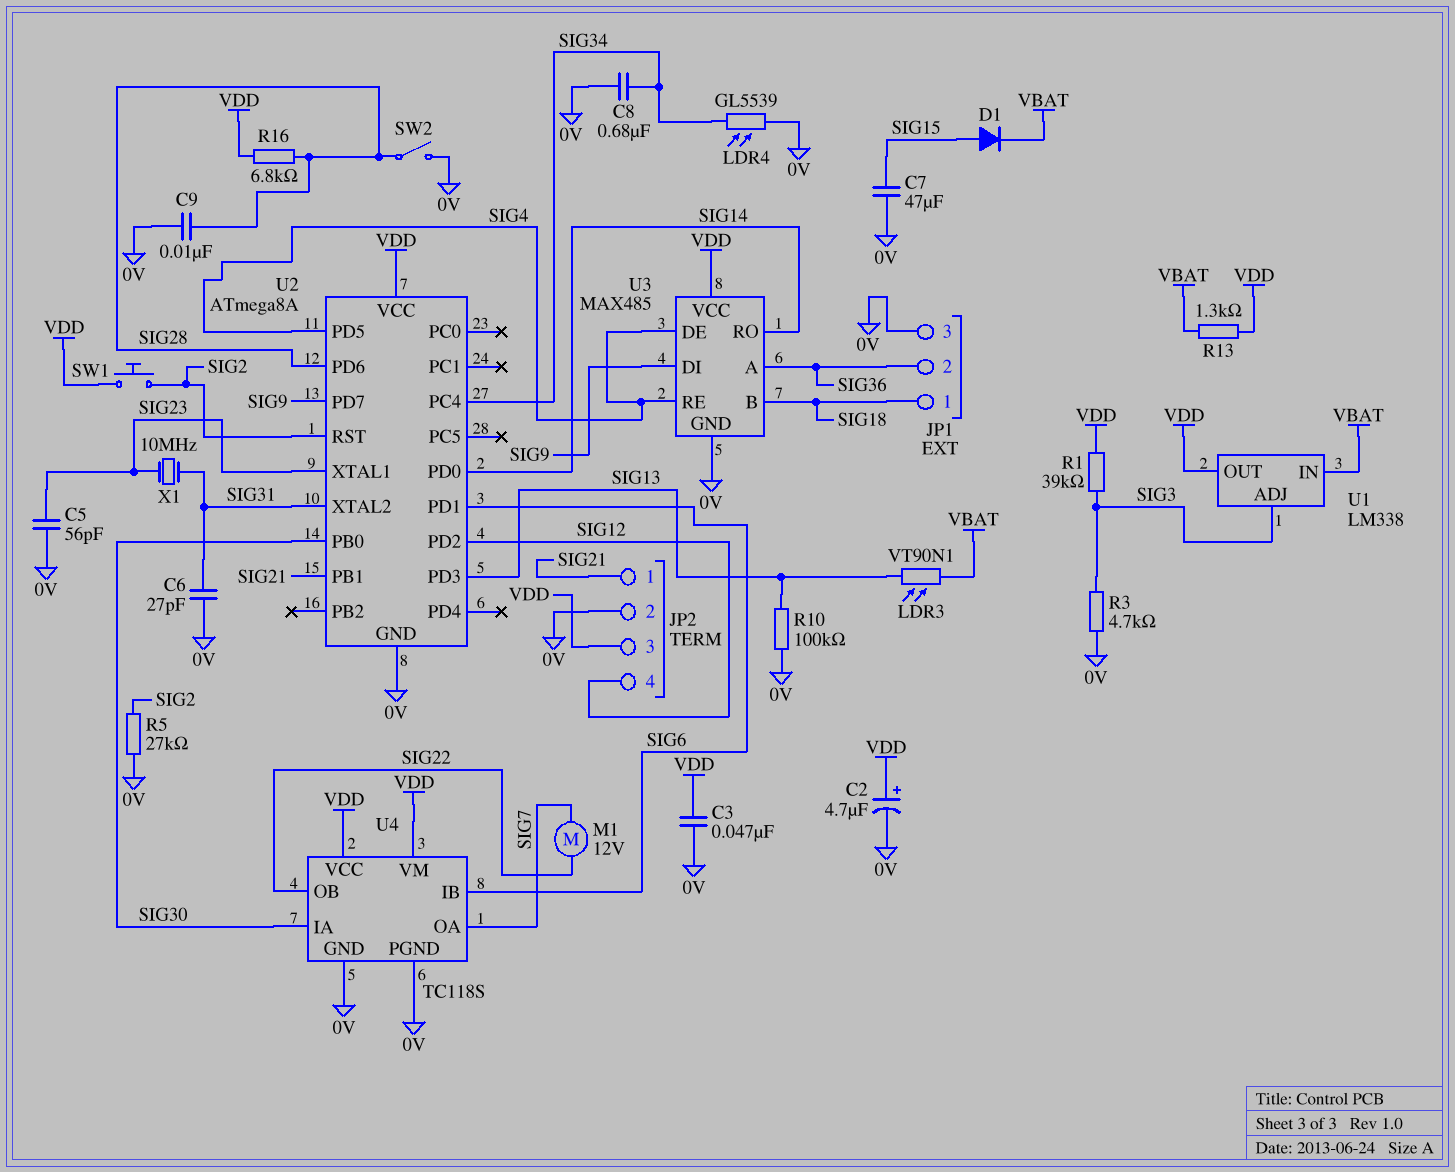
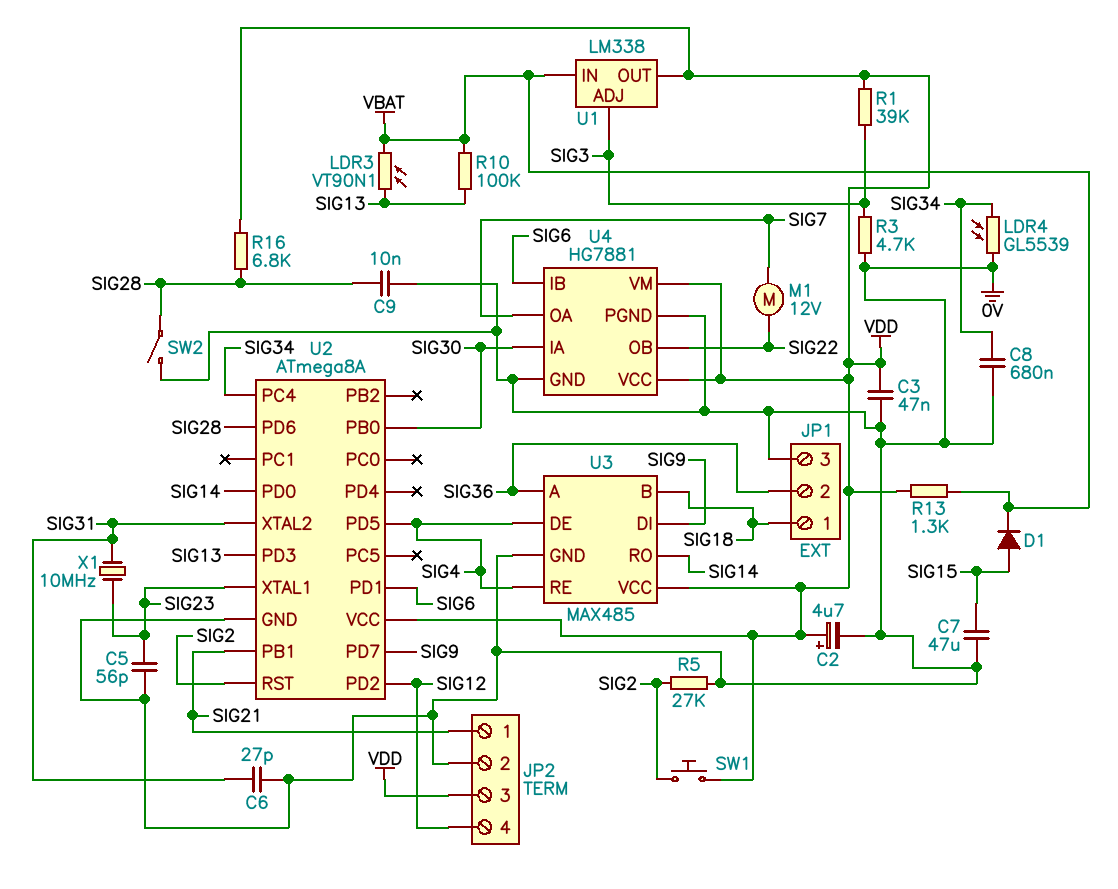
R10: 100k (0V, SIG13) -> 100k (SIG13, VBAT)
U4: TC118S -> HG7881

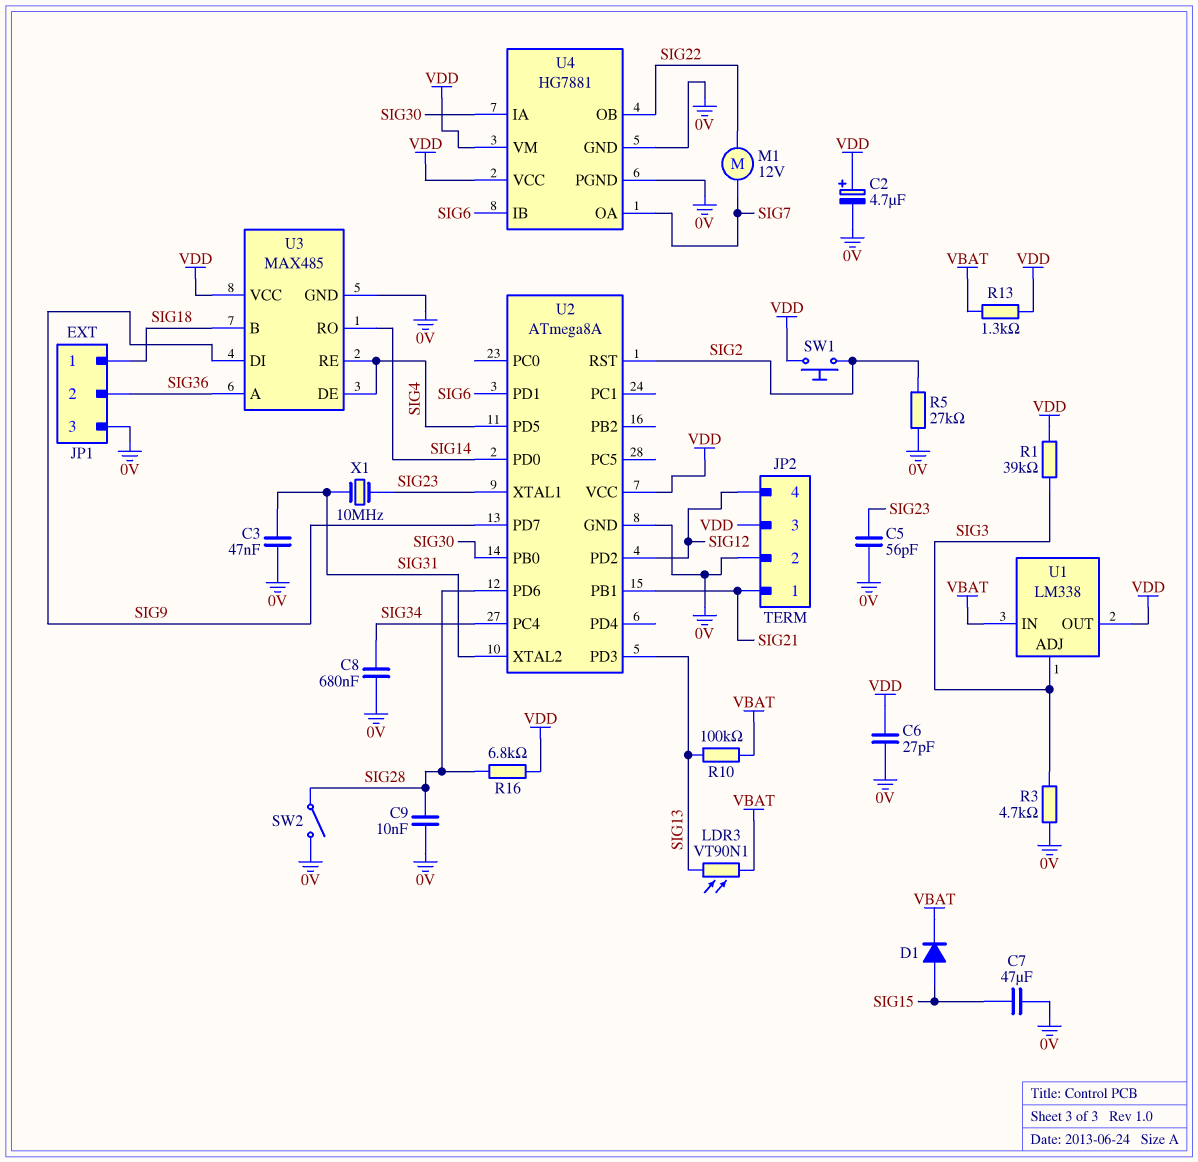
C3: 47nF (0V, VDD) -> 47nF (0V, SIG31)
C6: 27pF (0V, SIG31) -> 27pF (0V, VDD)
LDR4: GL5539 (0V, SIG34) -> none

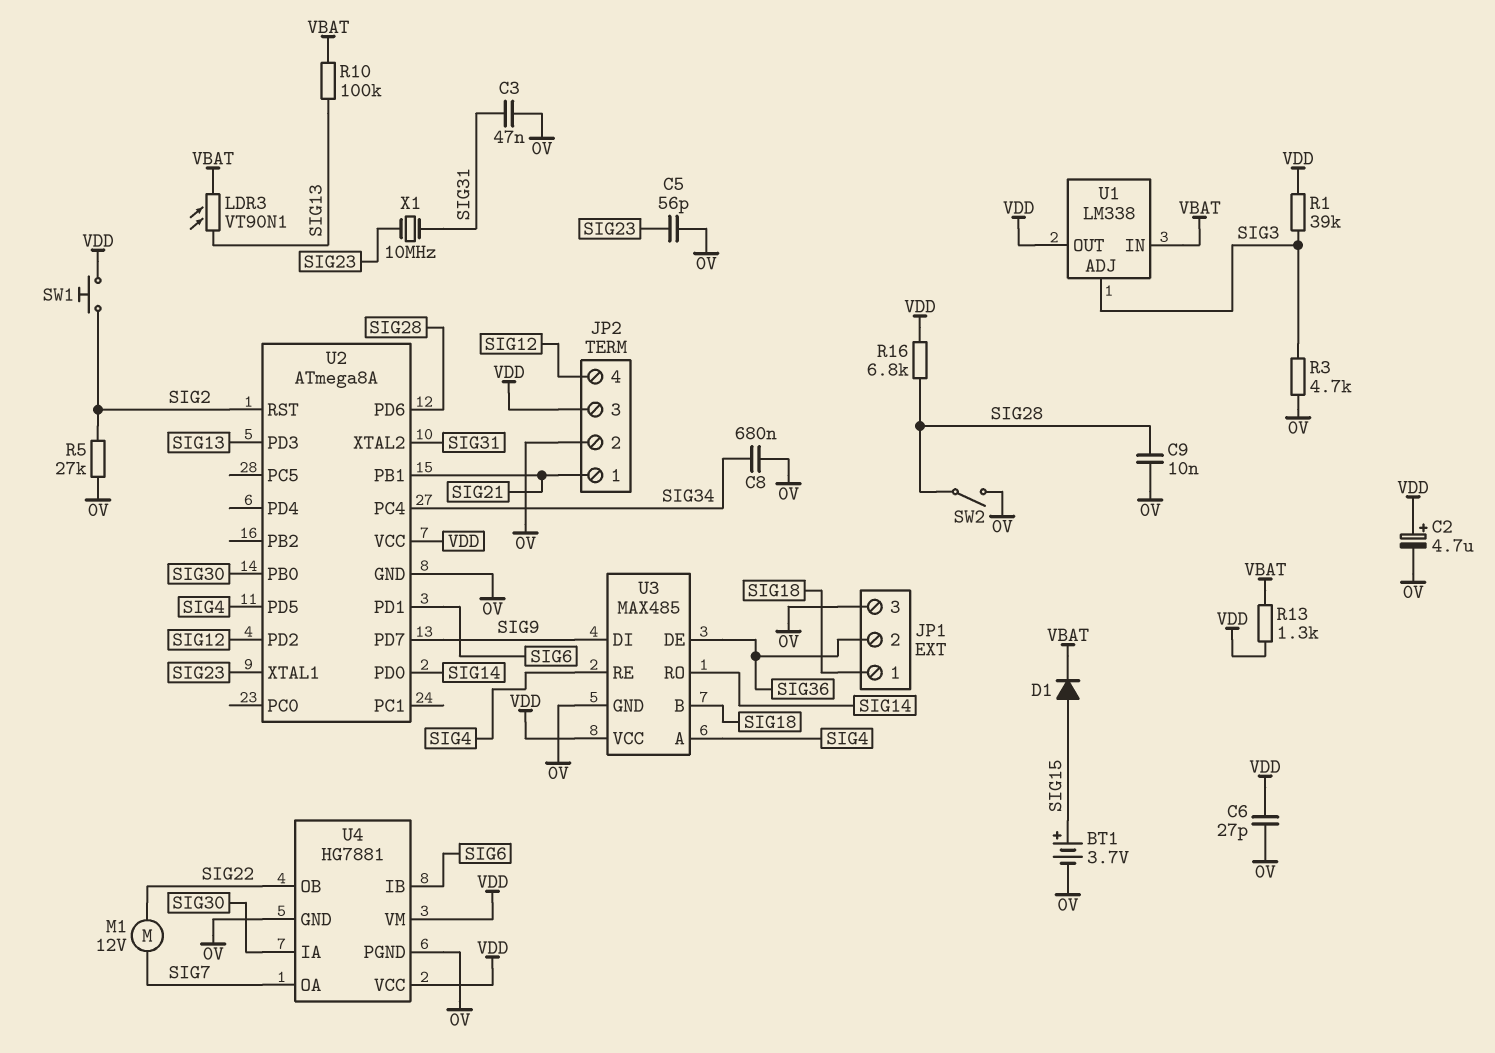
BT1: none -> 3.7V (plus SIG15, minus 0V)
C7: 47uF (0V, SIG15) -> none
U3 pin A: SIG36 -> SIG4
U3 pin DE: SIG4 -> SIG36

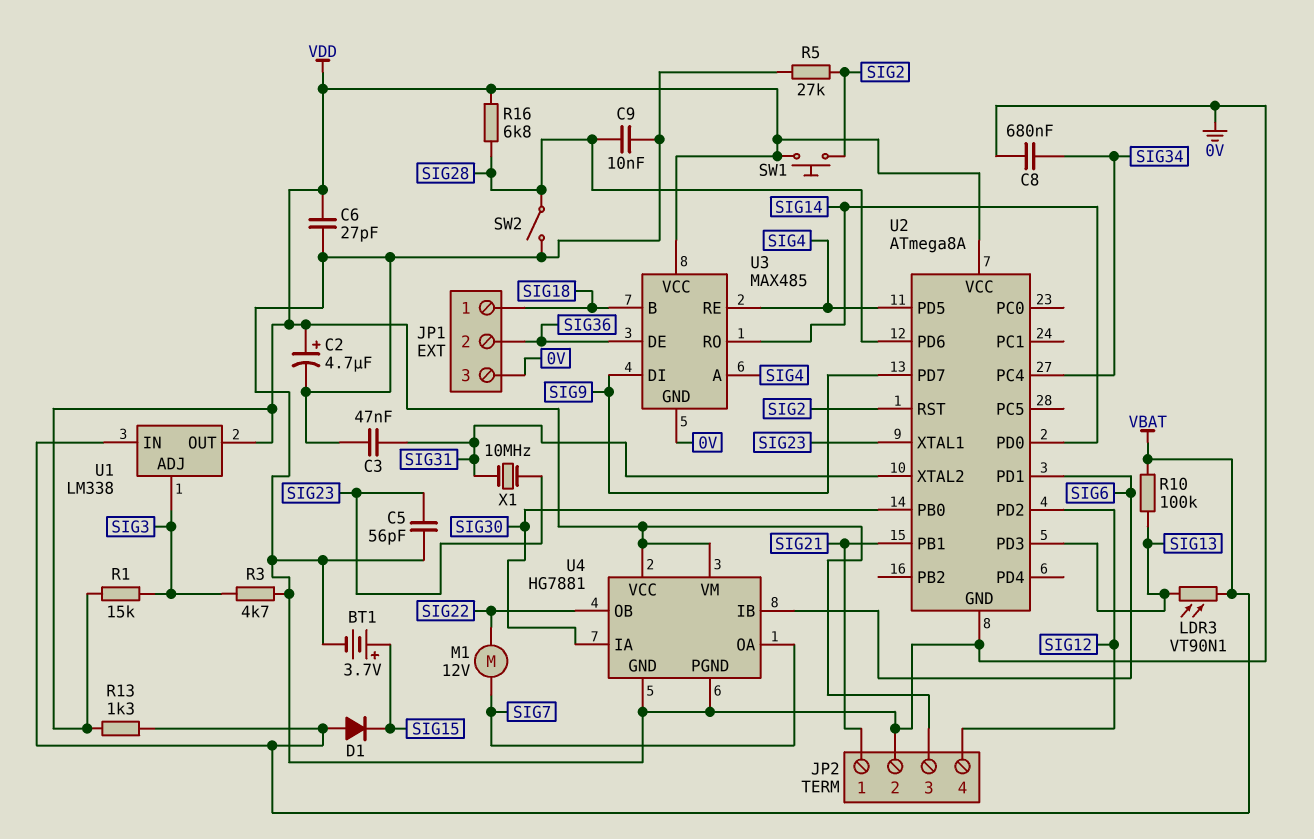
D1: diode (A SIG15, K VBAT) -> diode (A VBAT, K SIG15)
R1: 39k (SIG3, VDD) -> 15k (SIG3, VDD)

